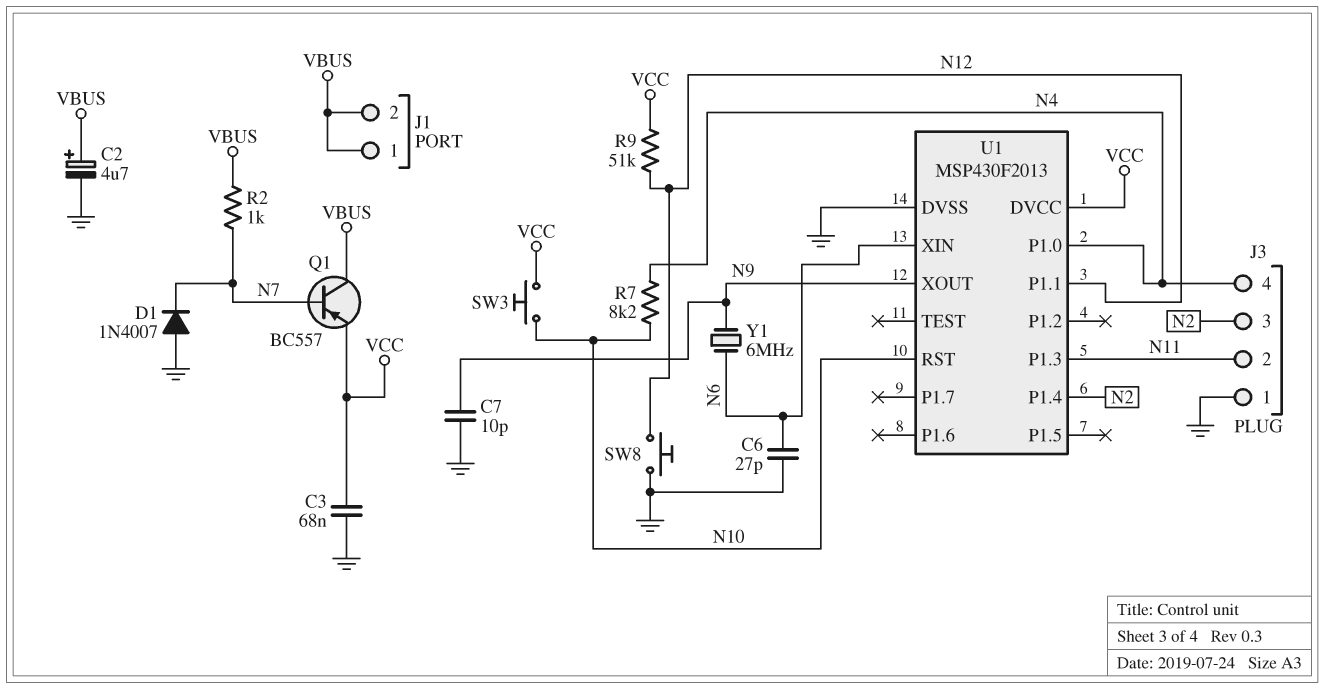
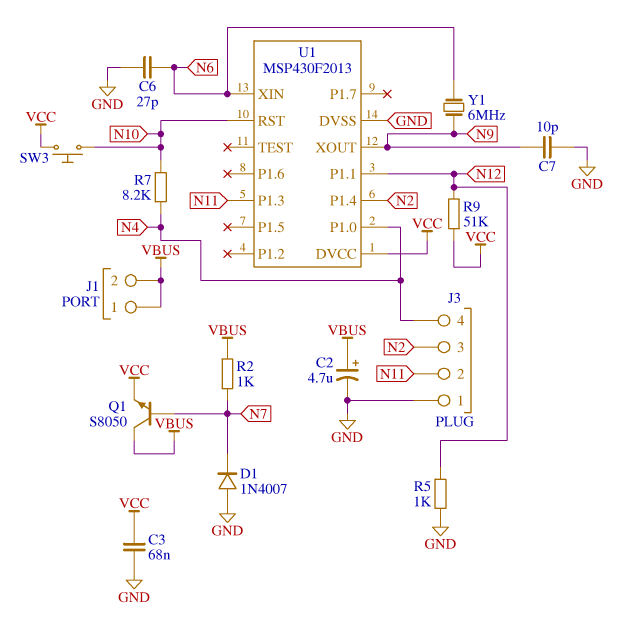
Q1: PNP BC557 (B N7, C VBUS, E VCC) -> NPN S8050 (B N7, C VBUS, E VCC)
R5: none -> 1k (GND, N12)
SW8: button (GND, N12) -> none

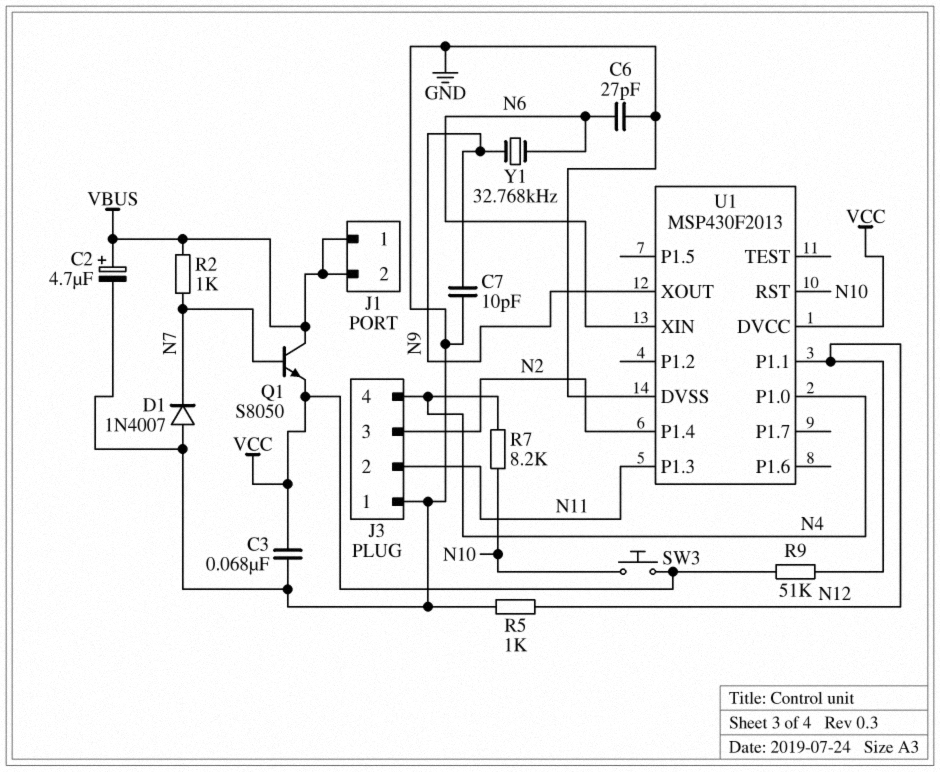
Y1: 6MHz (N6, N9) -> 32.768kHz (N6, N9)

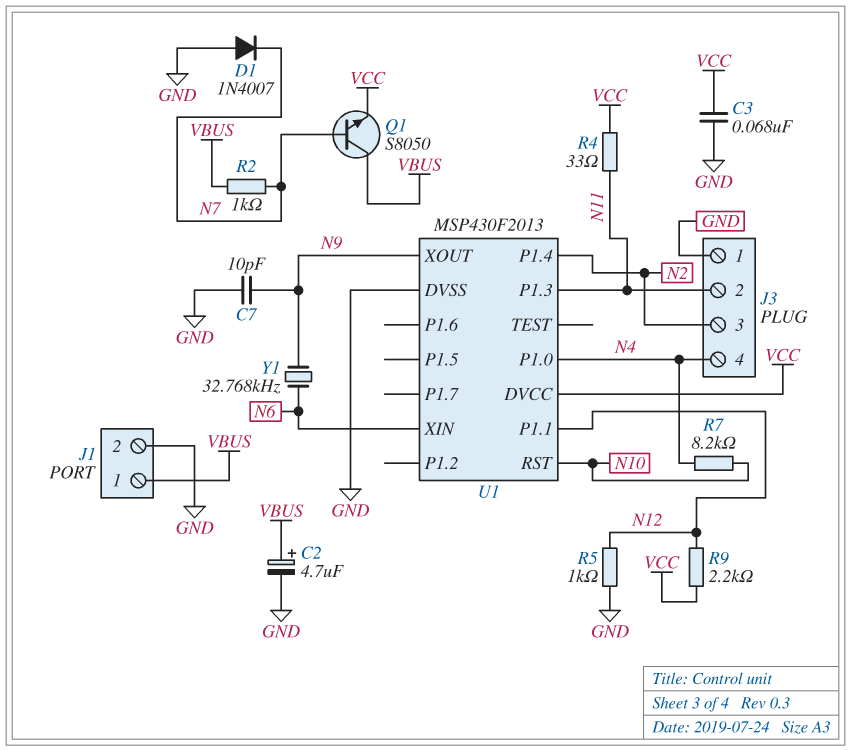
C6: 27pF (GND, N6) -> none
J1 pin 2: VBUS -> GND
R4: none -> 33 (N11, VCC)
R9: 51k (N12, VCC) -> 2.2k (N12, VCC)
SW3: button (N10, VCC) -> none

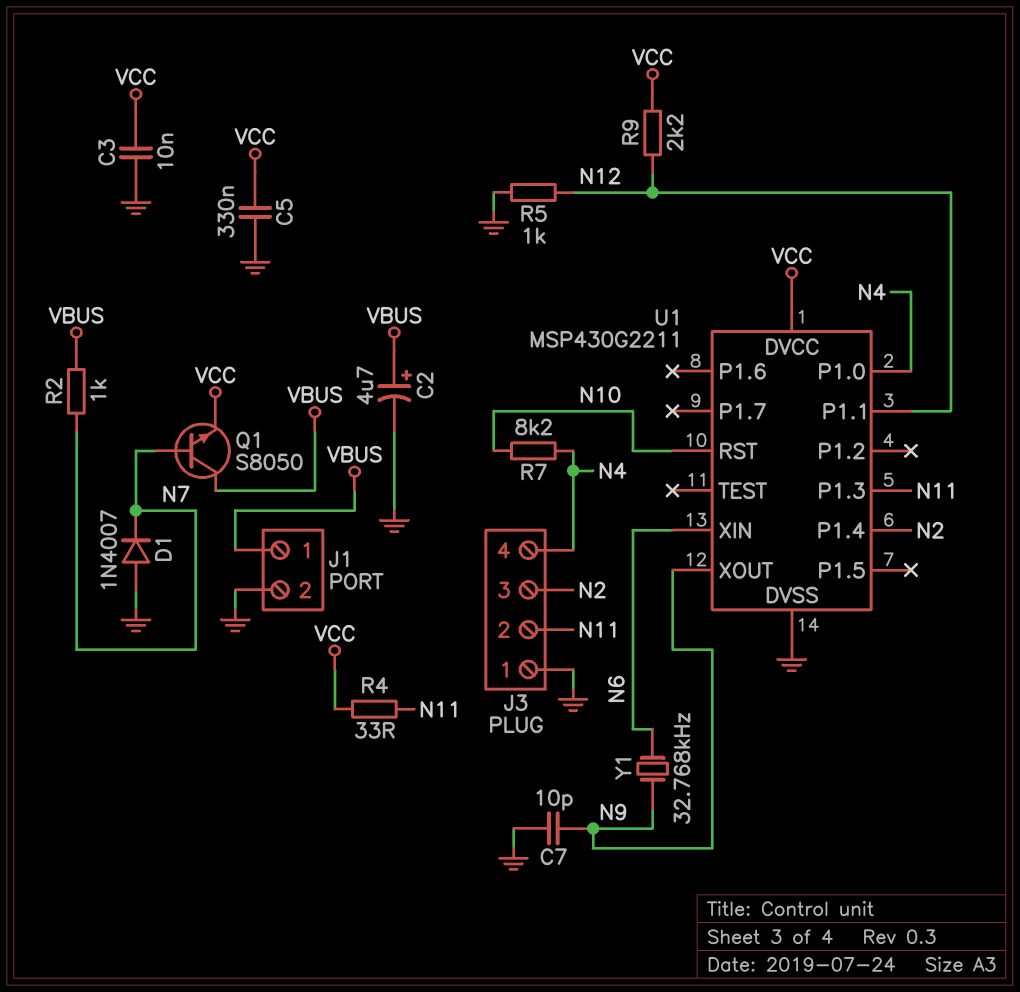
C3: 68nF (GND, VCC) -> 10nF (GND, VCC)
C5: none -> 330nF (GND, VCC)
U1: MSP430F2013 -> MSP430G2211

